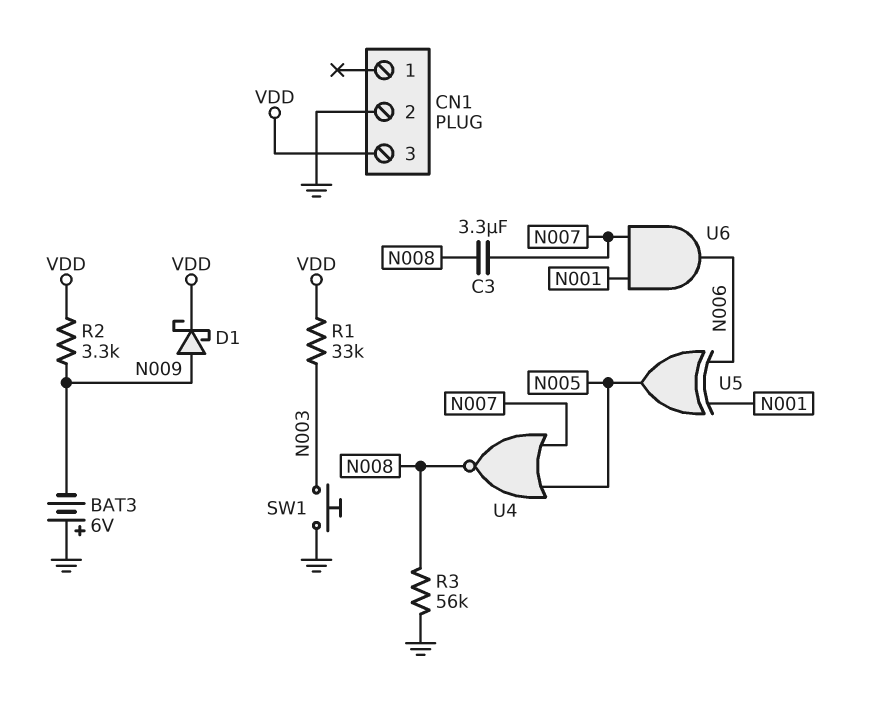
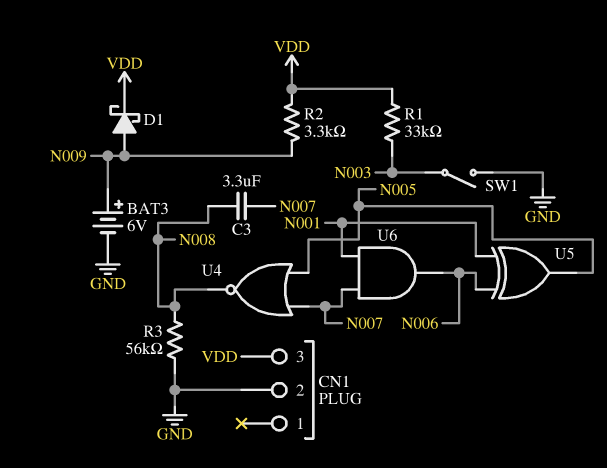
BAT3: 6V (plus GND, minus N009) -> 6V (plus N009, minus GND)
SW1: button (GND, N003) -> switch (GND, N003)

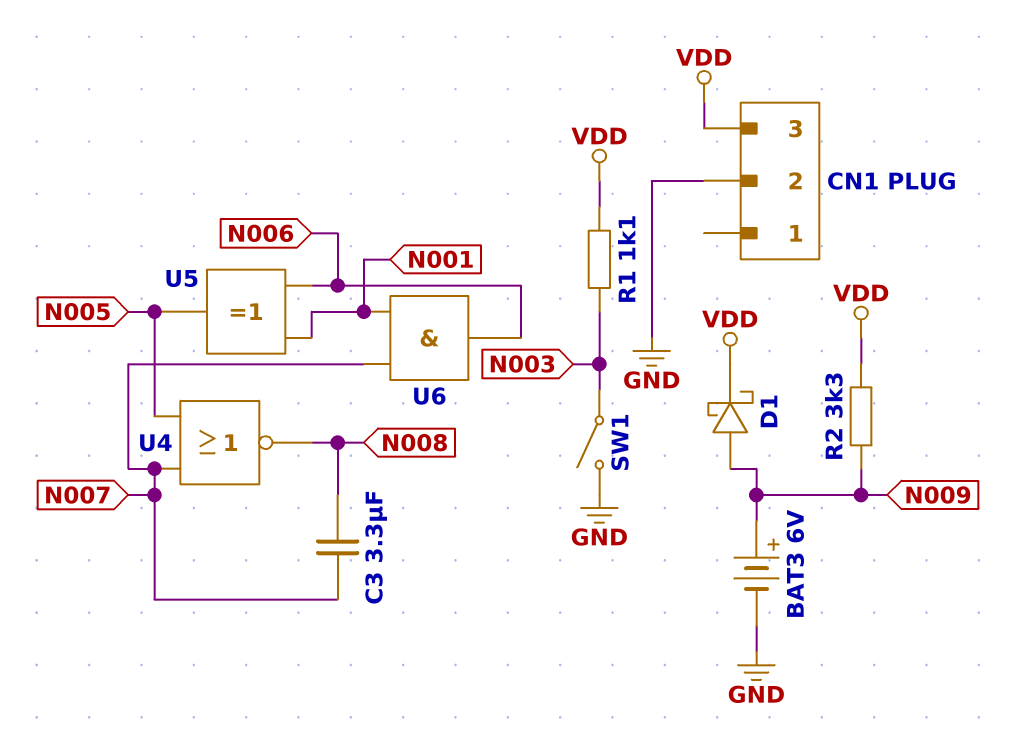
R1: 33k (N003, VDD) -> 1.1k (N003, VDD)
R3: 56k (GND, N008) -> none

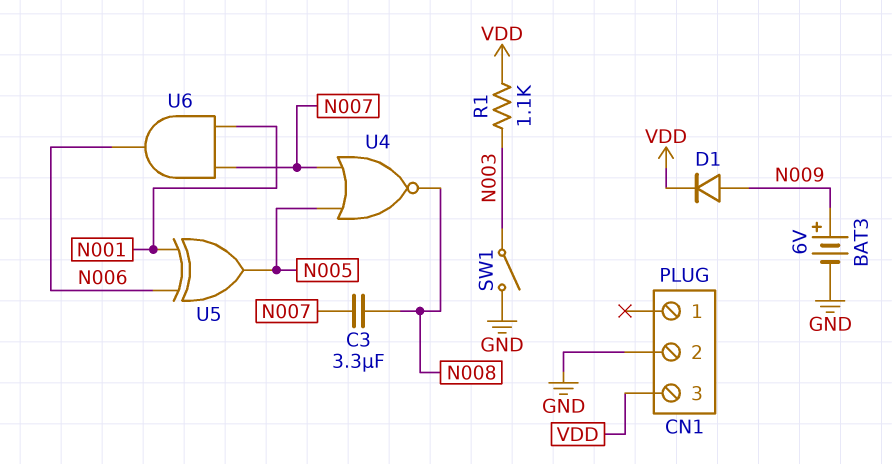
D1: schottky (A N009, K VDD) -> diode (A N009, K VDD)
R2: 3.3k (N009, VDD) -> none

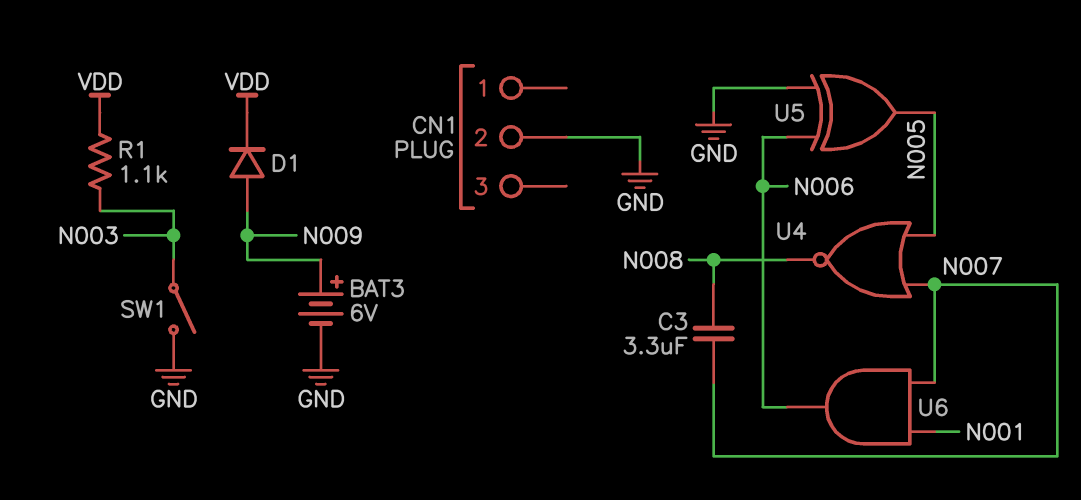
CN1 pin 3: VDD -> none
U5: XOR (in N001, in N006, out N005) -> XOR (in GND, in N006, out N005)

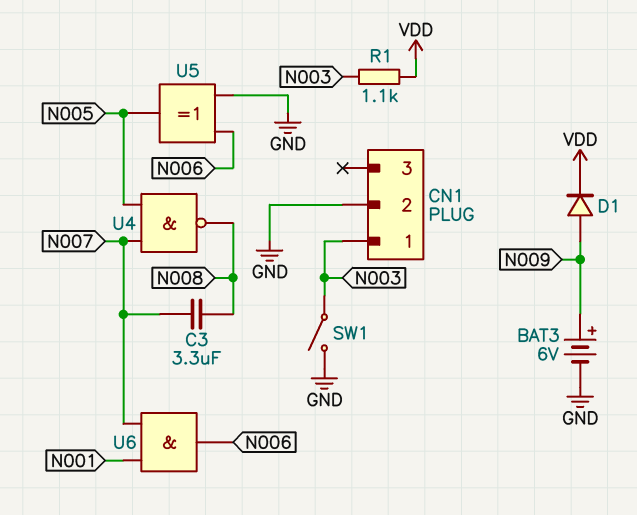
CN1 pin 1: none -> N003
U4: NOR (in N005, in N007, out N008) -> NAND (in N005, in N007, out N008)

